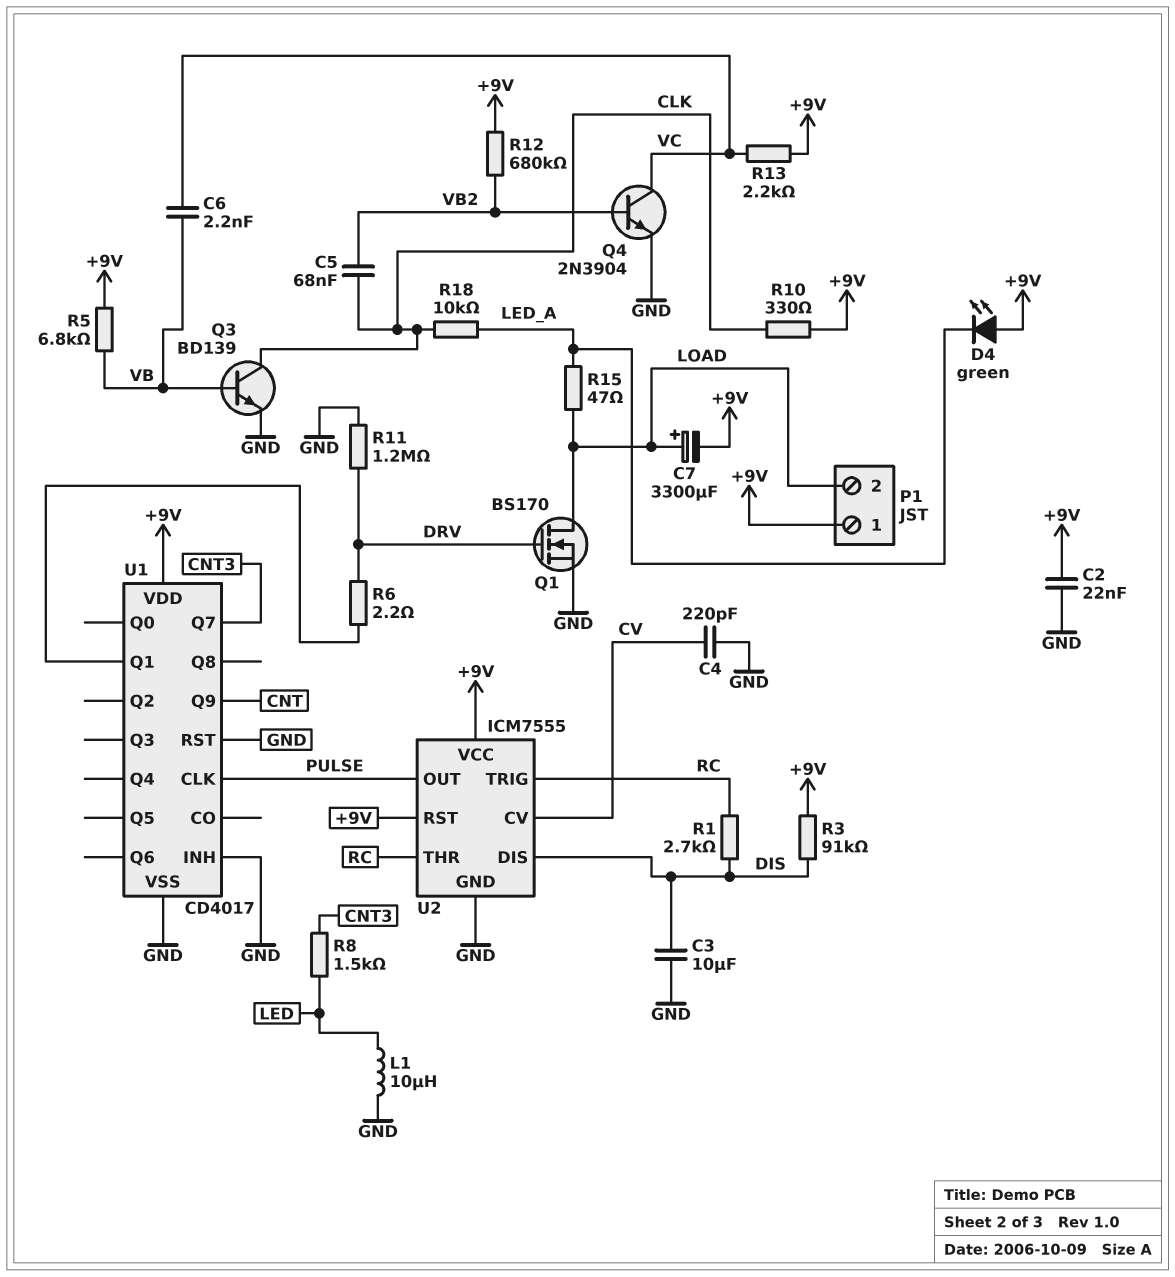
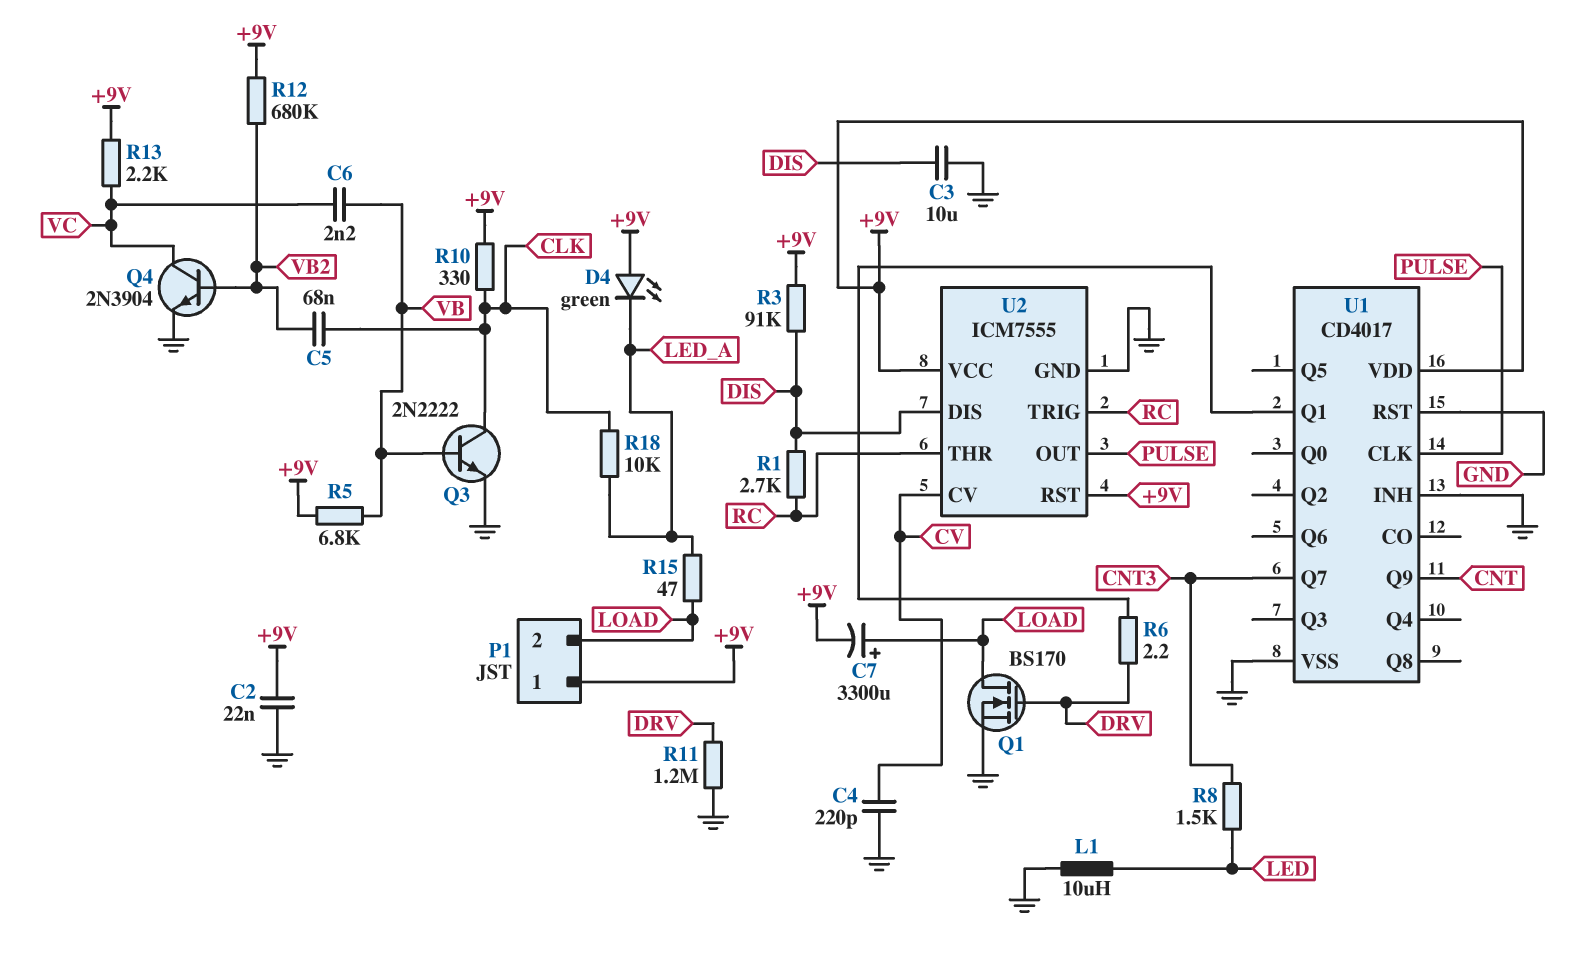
Q3: NPN BD139 (B VB, C CLK, E GND) -> NPN 2N2222 (B VB, C CLK, E GND)

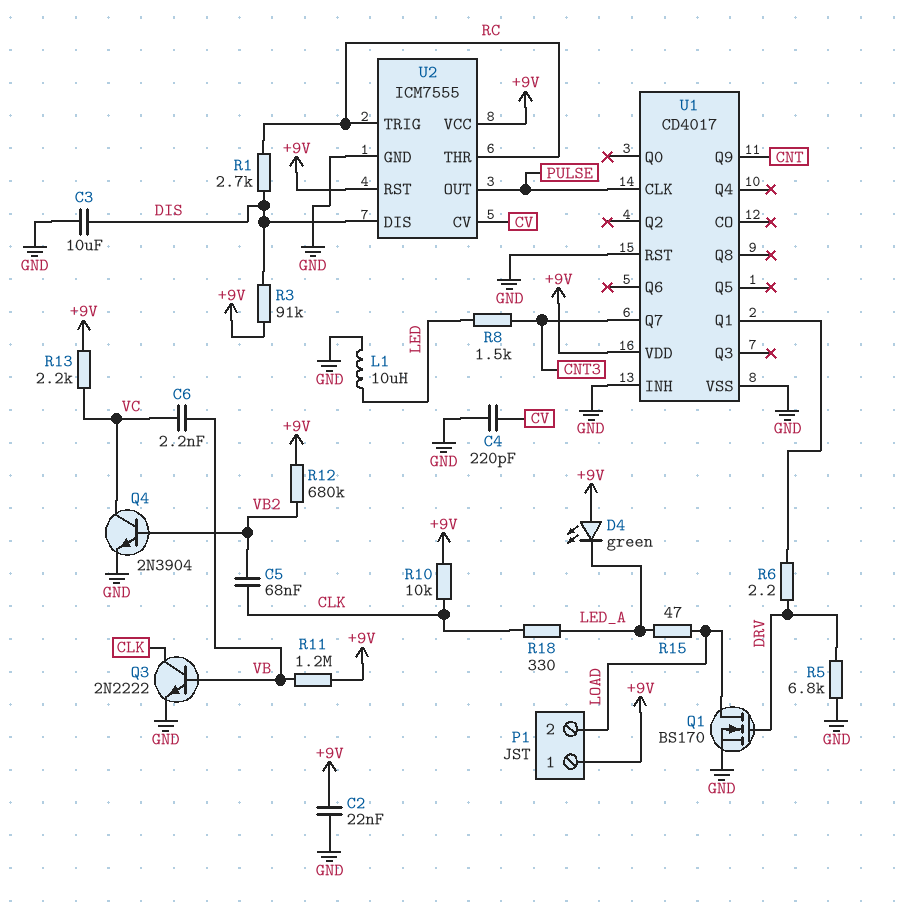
C7: 3300uF (plus LOAD, minus +9V) -> none
R5: 6.8k (+9V, VB) -> 6.8k (DRV, GND)
R10: 330 (+9V, CLK) -> 10k (+9V, CLK)
R11: 1.2M (DRV, GND) -> 1.2M (+9V, VB)
R18: 10k (CLK, LED_A) -> 330 (CLK, LED_A)

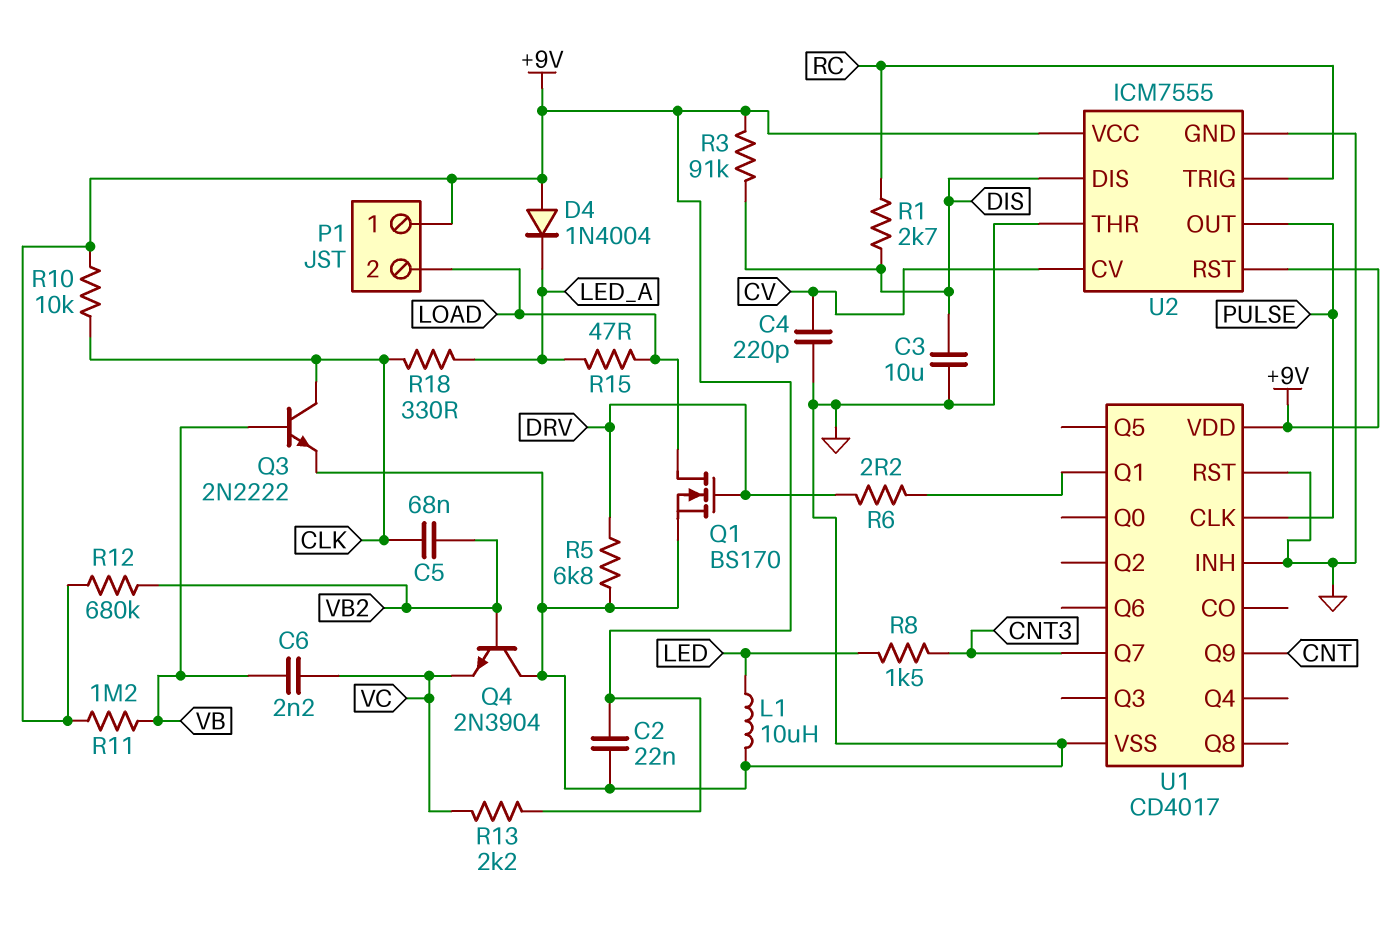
D4: LED green (A +9V, K LED_A) -> diode 1N4004 (A +9V, K LED_A)
Q4: NPN 2N3904 (B VB2, C VC, E GND) -> NPN 2N3904 (B VB2, C GND, E VC)
U2 pin THR: RC -> GND

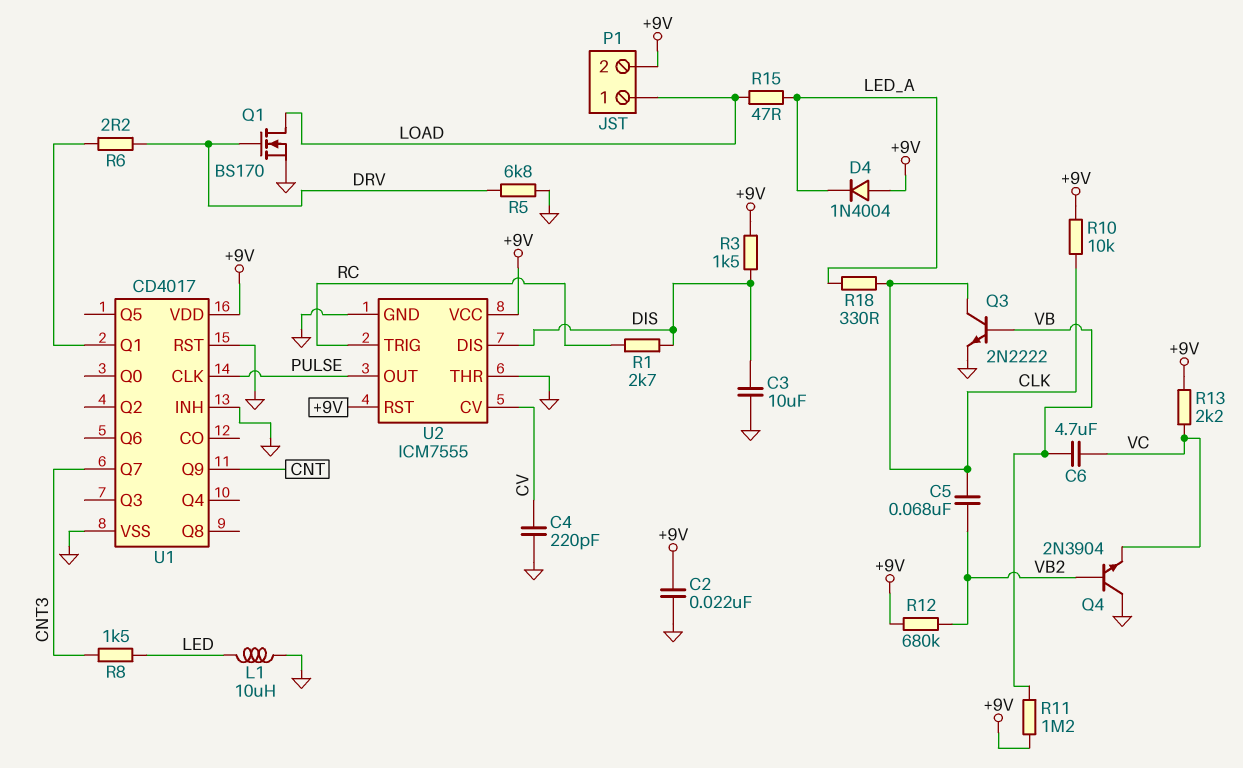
C6: 2.2nF (VB, VC) -> 4.7uF (VB, VC)
P1 pin 1: +9V -> LOAD
P1 pin 2: LOAD -> +9V
R3: 91k (+9V, DIS) -> 1.5k (+9V, DIS)

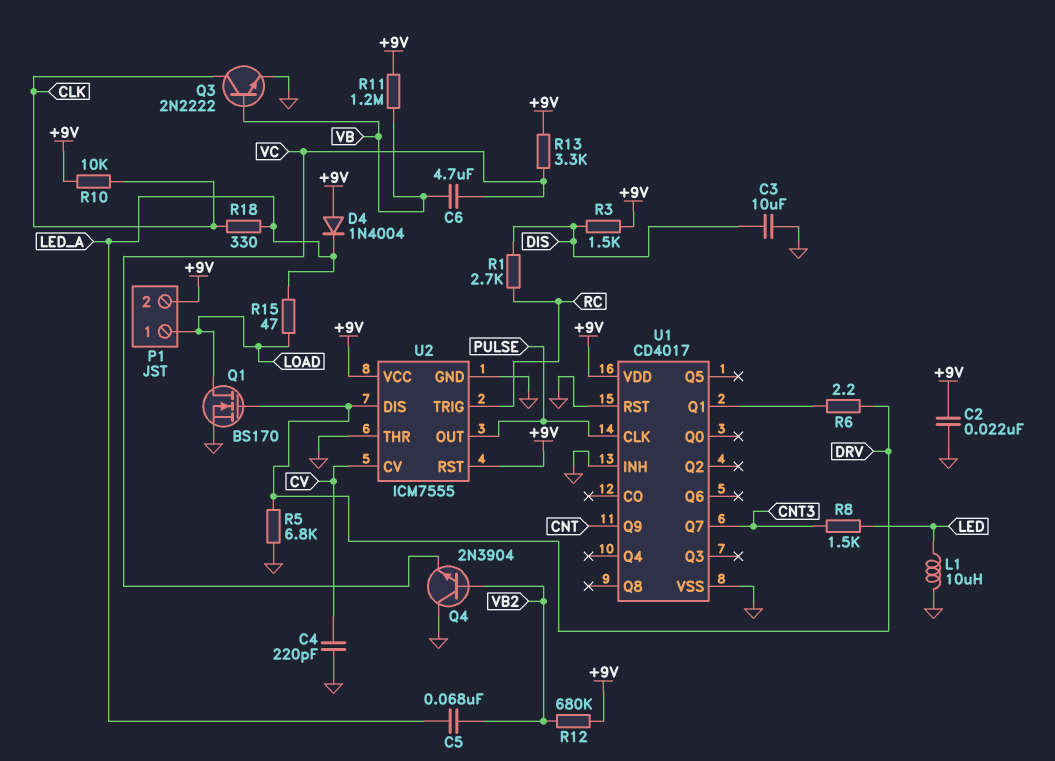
C5: 68nF (CLK, VB2) -> 68nF (LED_A, VB2)
R13: 2.2k (+9V, VC) -> 3.3k (+9V, VC)
U2 pin DIS: DIS -> DRV

